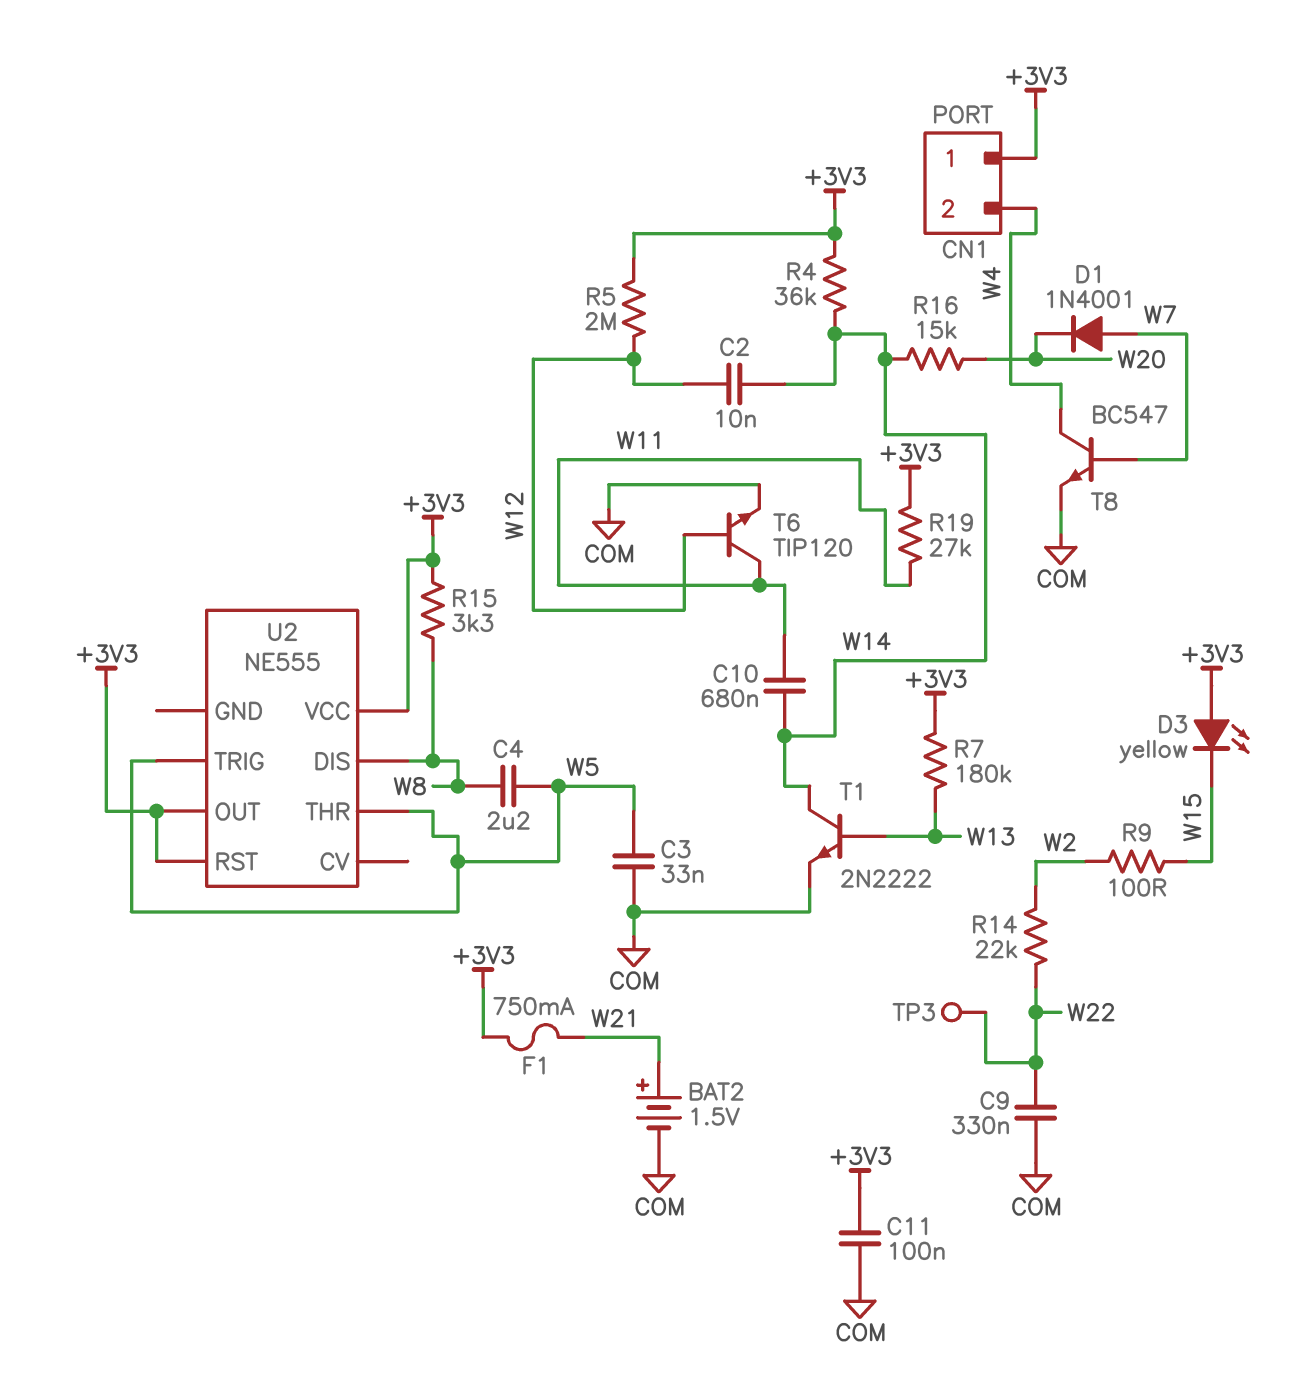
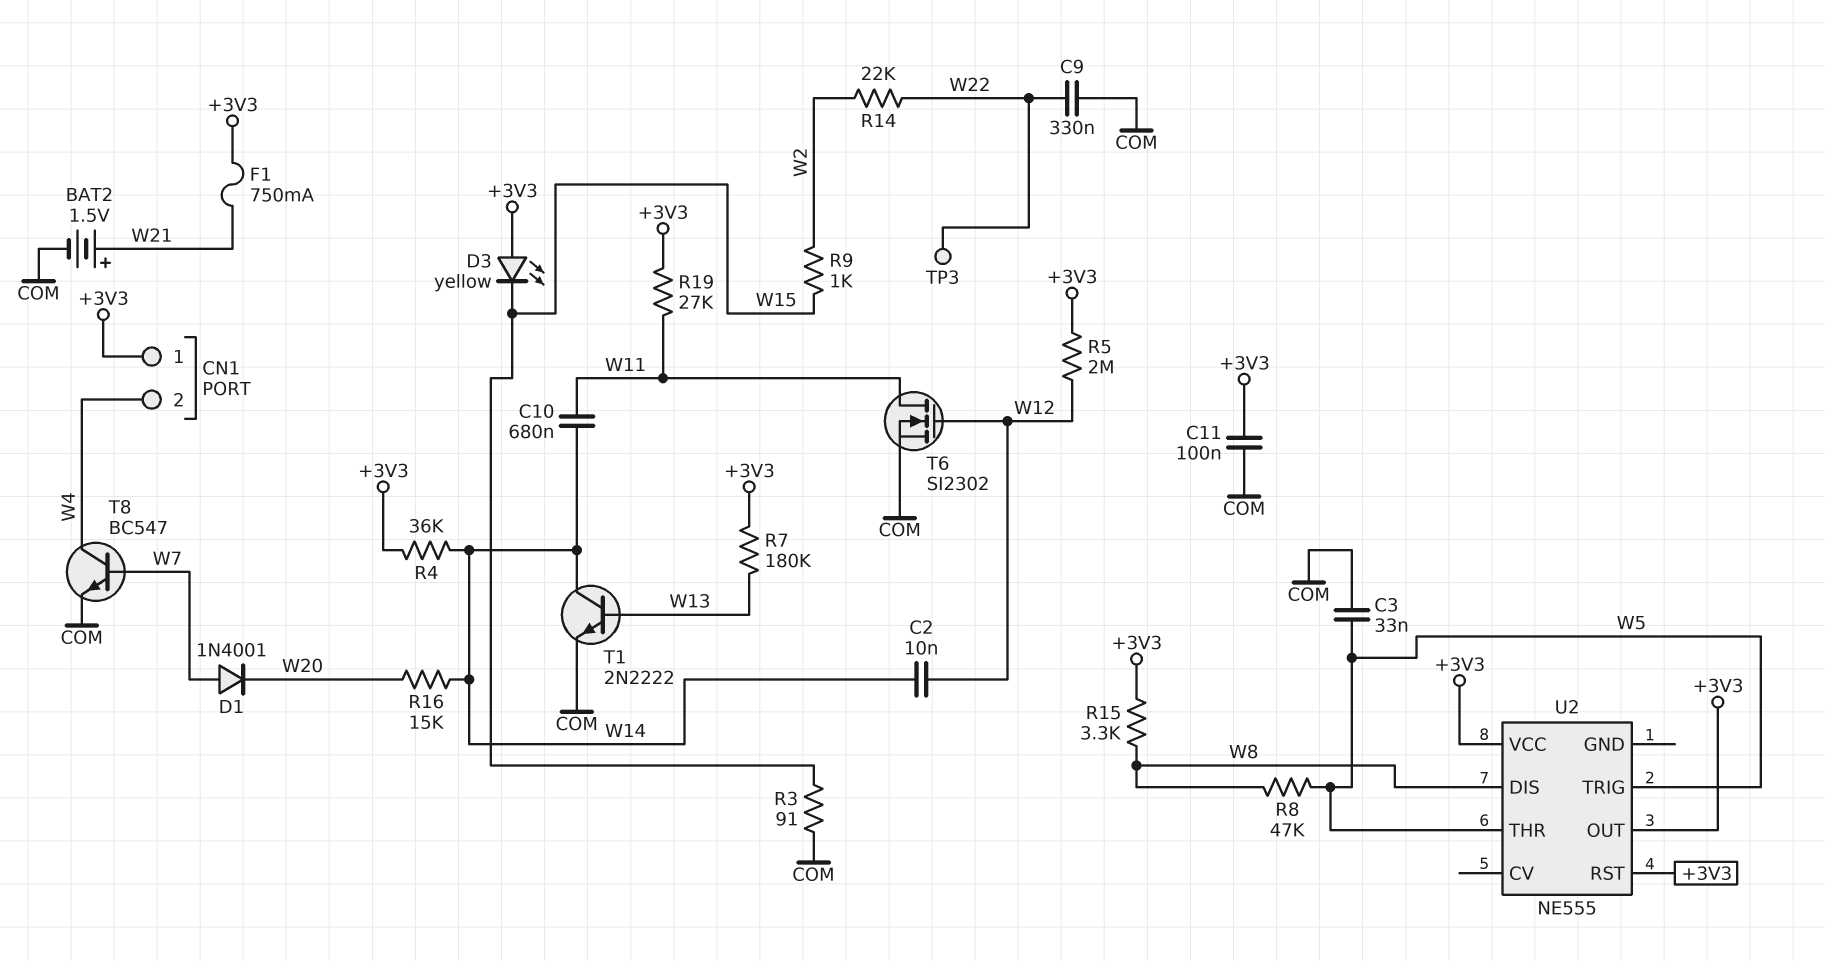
C4: 2.2uF (W5, W8) -> none
R3: none -> 91 (COM, W15)
R8: none -> 47k (W5, W8)
R9: 100 (W2, W15) -> 1k (W2, W15)
T6: NPN TIP120 (B W12, C W11, E COM) -> NMOS SI2302 (G W12, D W11, S COM)

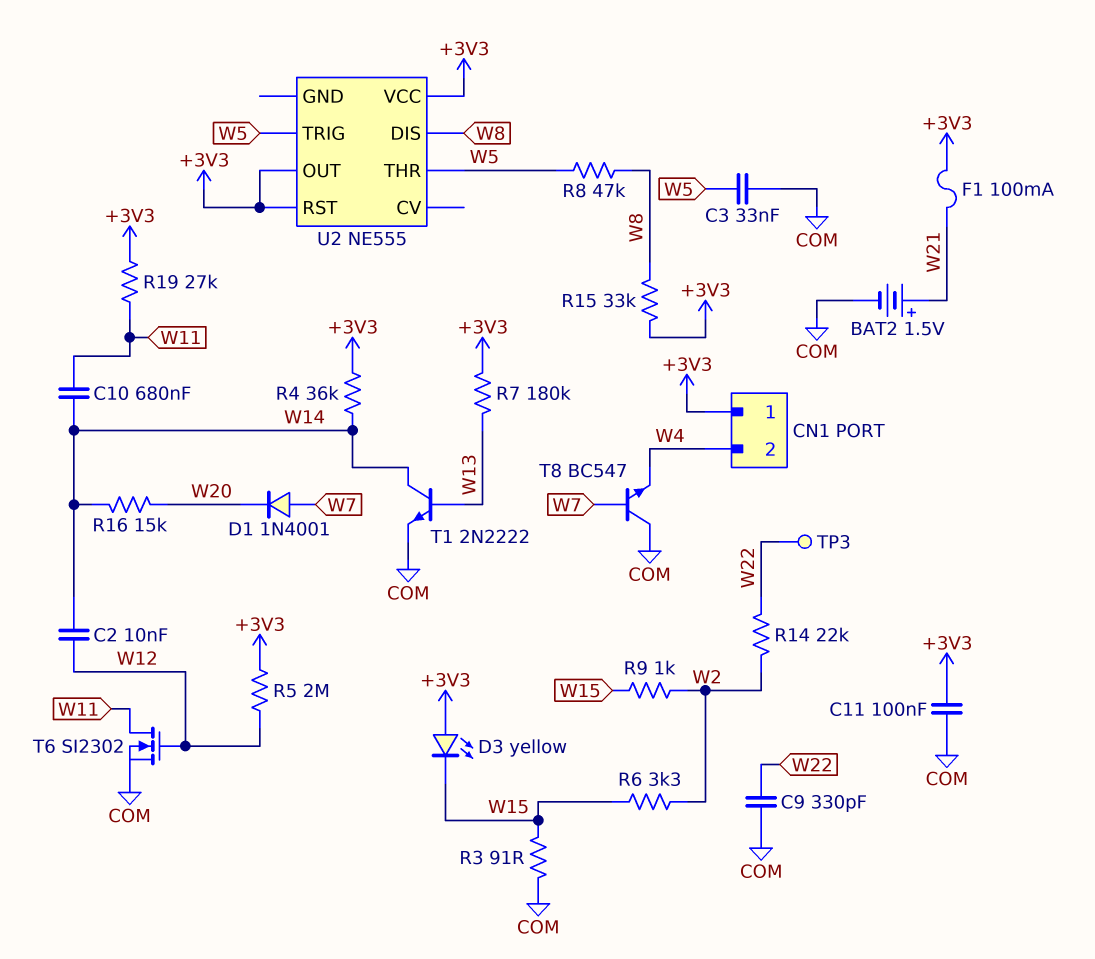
C9: 330nF (COM, W22) -> 330pF (COM, W22)
F1: 750mA (+3V3, W21) -> 100mA (+3V3, W21)
R6: none -> 3.3k (W2, W15)
R15: 3.3k (+3V3, W8) -> 33k (+3V3, W8)
T8: NPN BC547 (B W7, C W4, E COM) -> NPN BC547 (B W7, C COM, E W4)

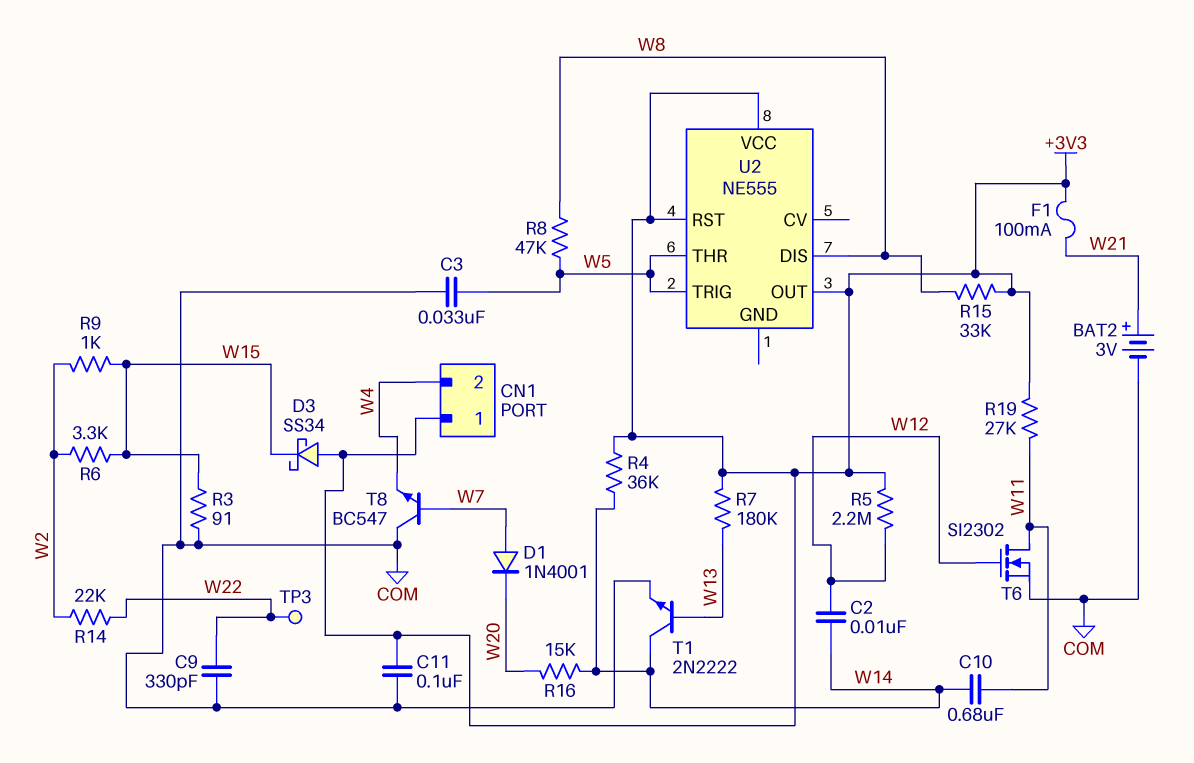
BAT2: 1.5V (plus W21, minus COM) -> 3V (plus W21, minus COM)
D3: LED yellow (A +3V3, K W15) -> schottky SS34 (A +3V3, K W15)
R5: 2M (+3V3, W12) -> 2.2M (+3V3, W12)

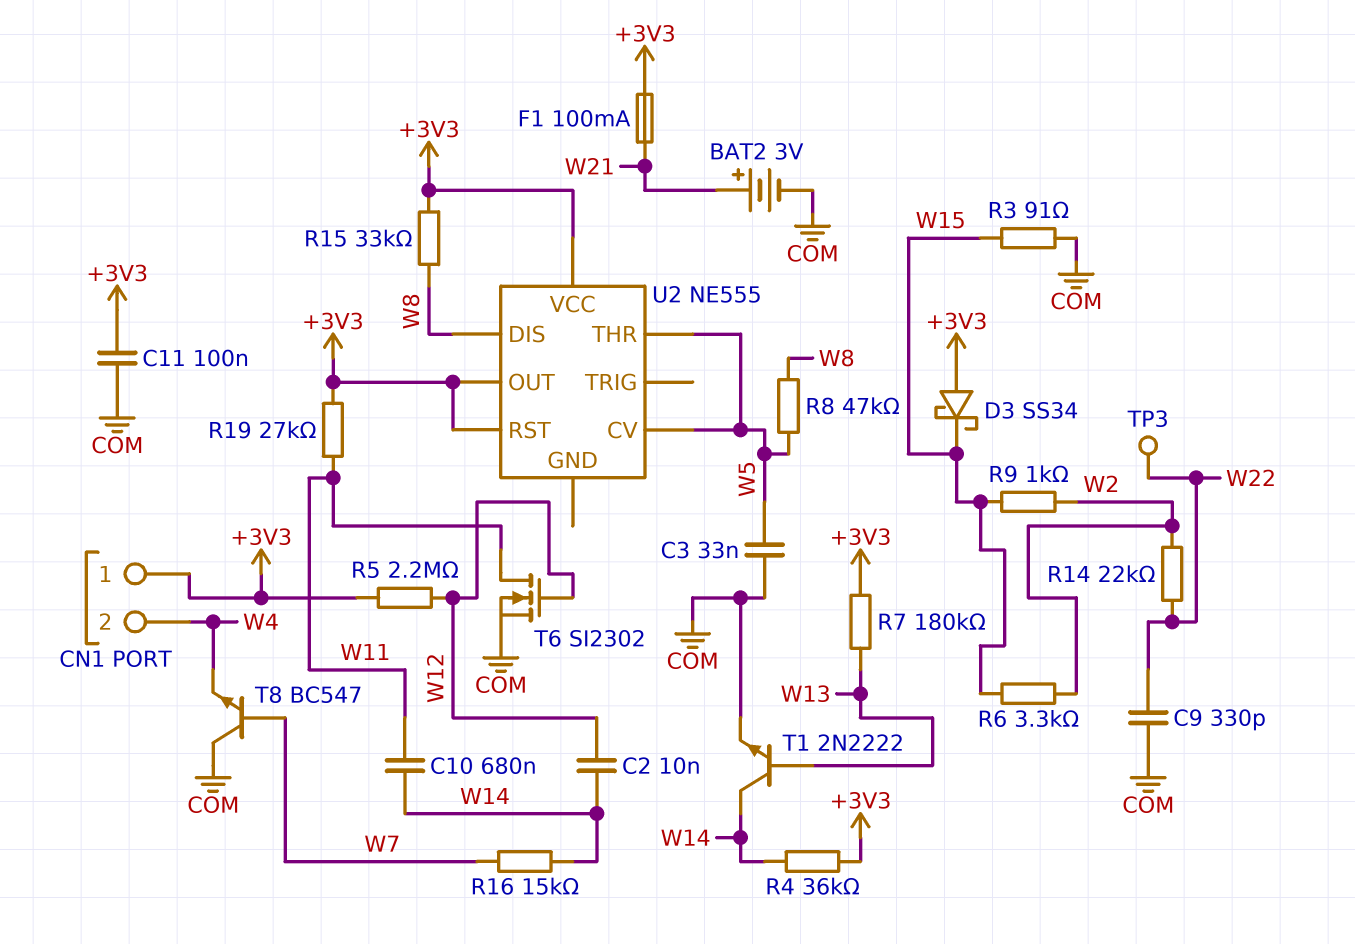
D1: diode 1N4001 (A W7, K W20) -> none
R16: 15k (W14, W20) -> 15k (W7, W14)
U2 pin CV: none -> W5
U2 pin TRIG: W5 -> none

